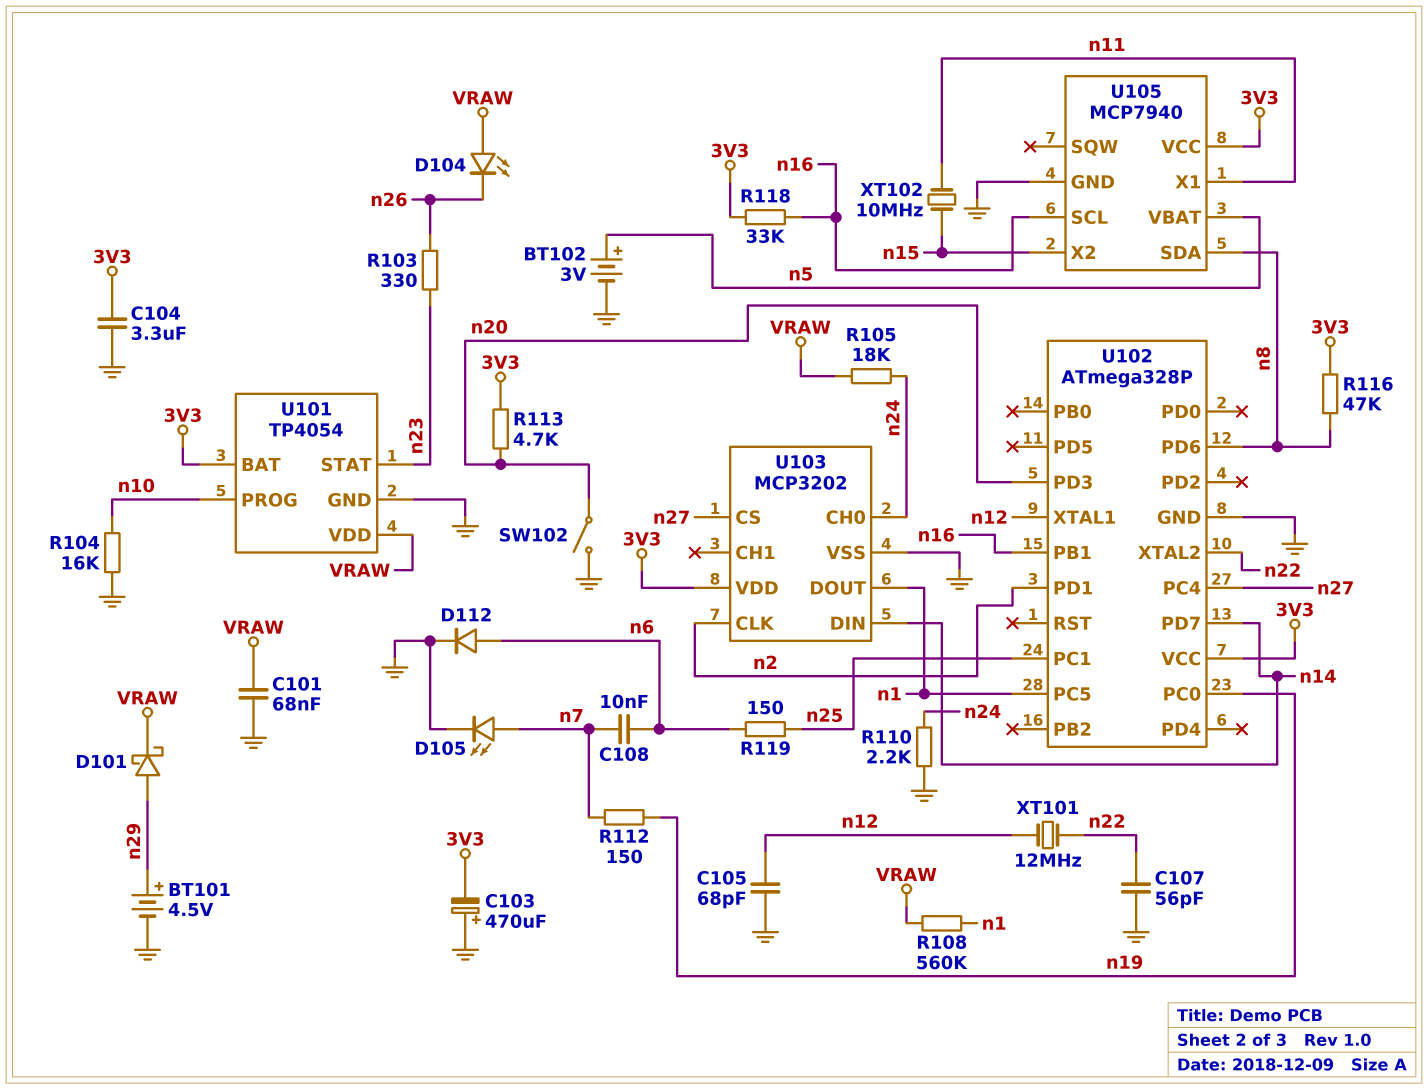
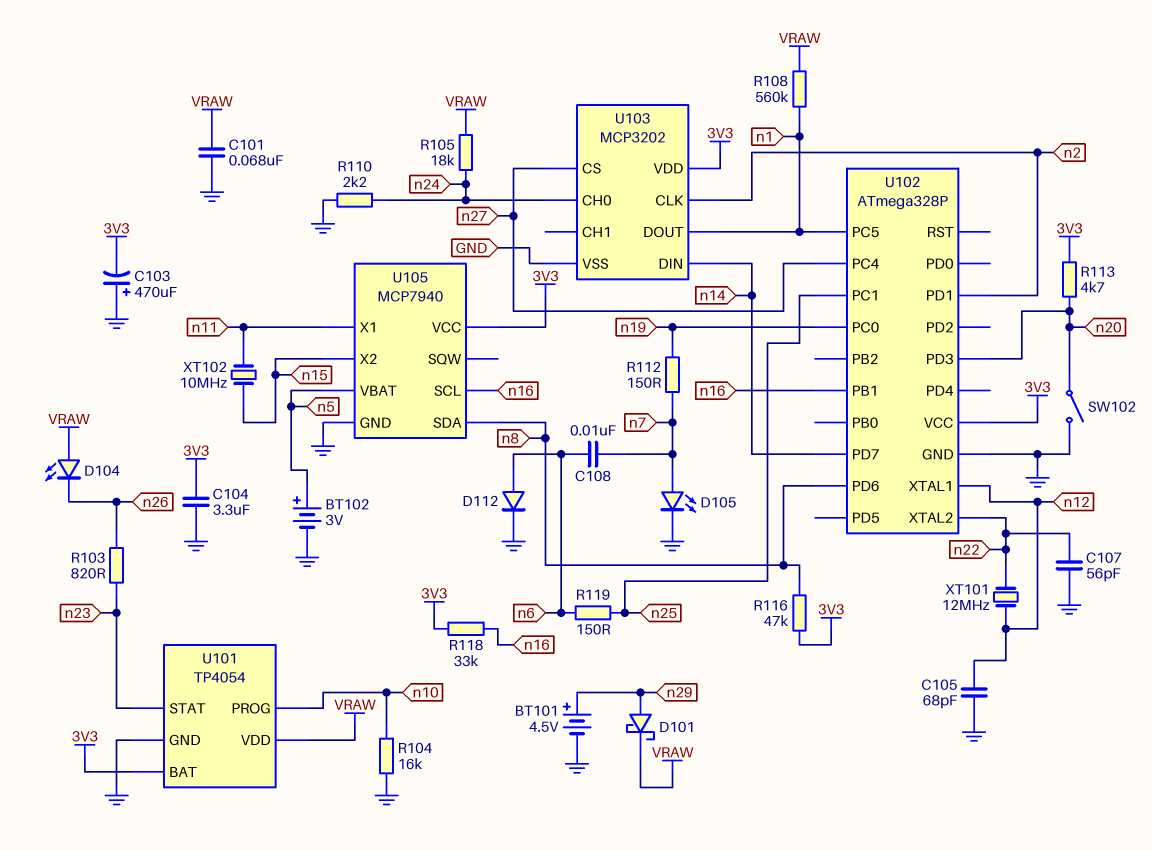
R103: 330 (n23, n26) -> 820 (n23, n26)

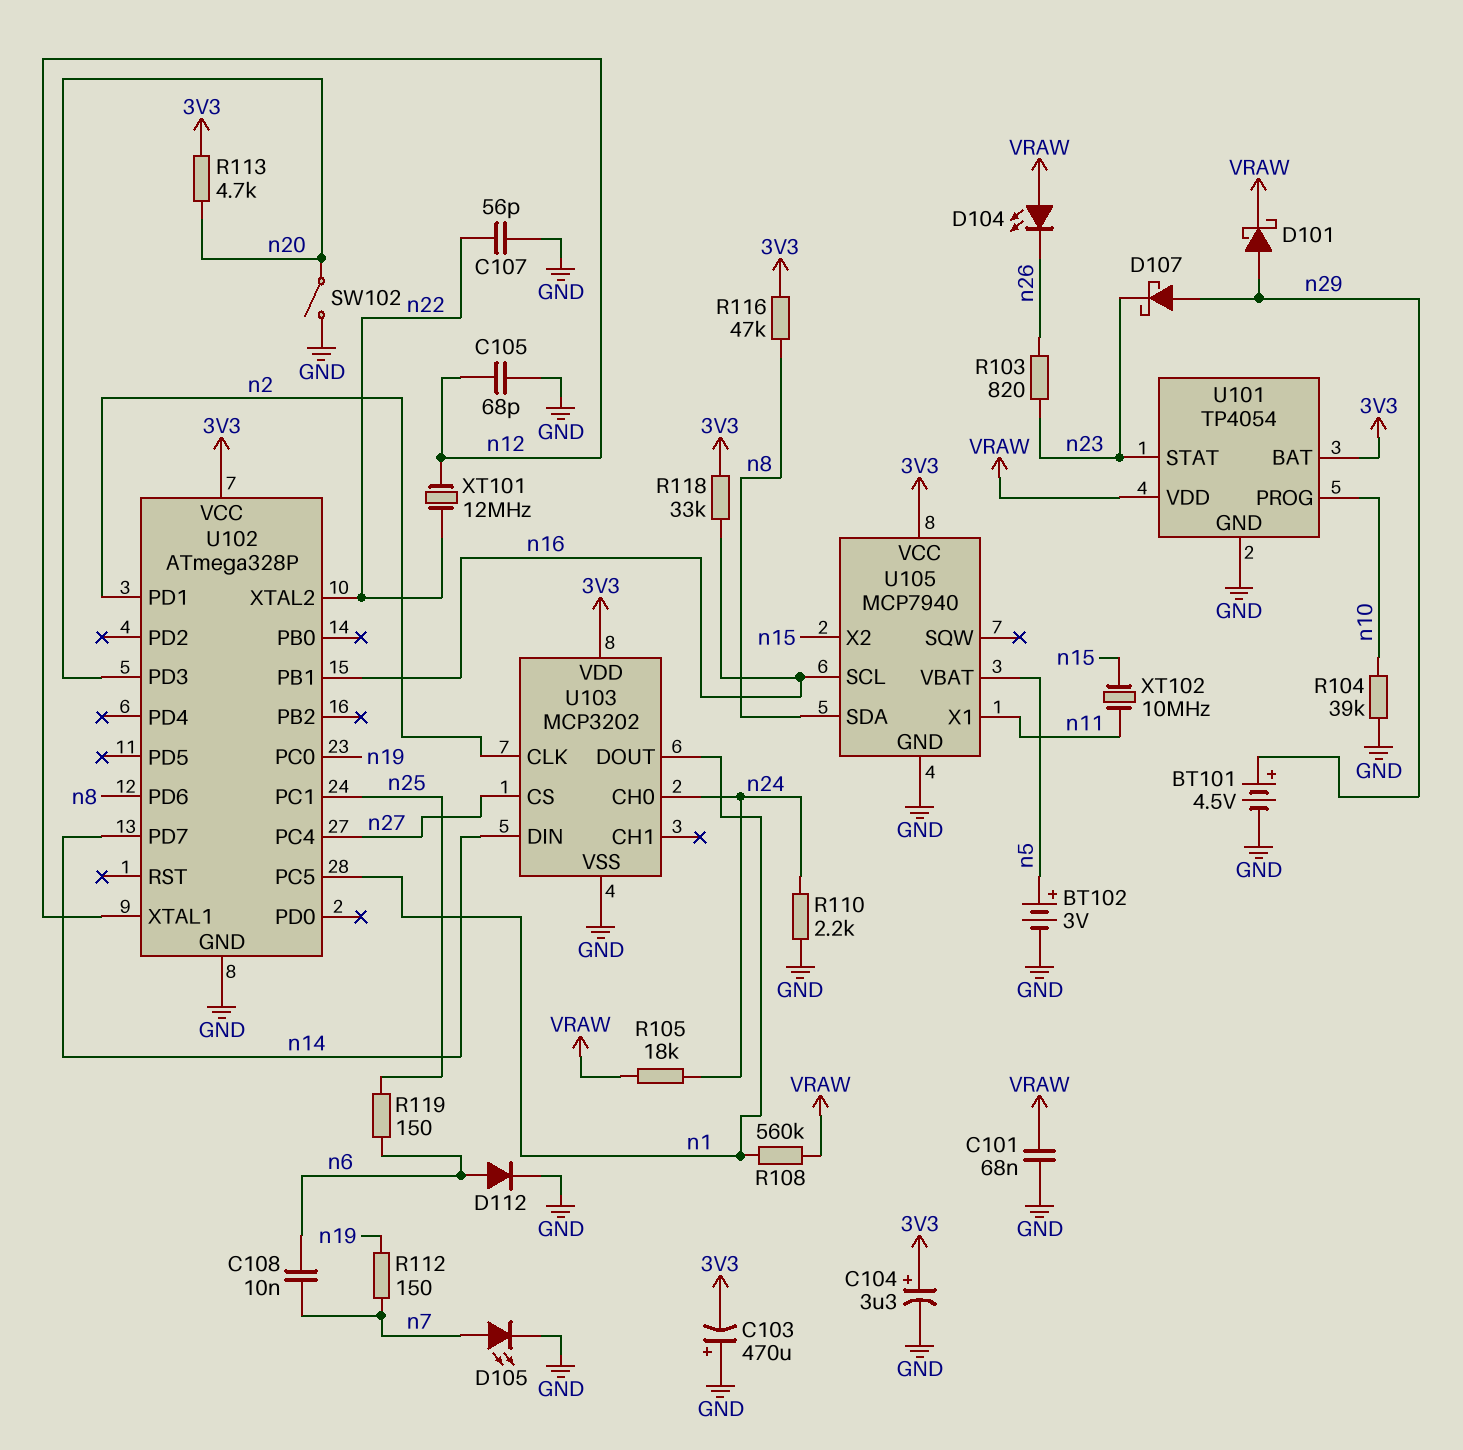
C104: 3.3uF (3V3, GND) -> 3.3uF (plus 3V3, minus GND)
D107: none -> schottky (A n29, K n23)
R104: 16k (GND, n10) -> 39k (GND, n10)

